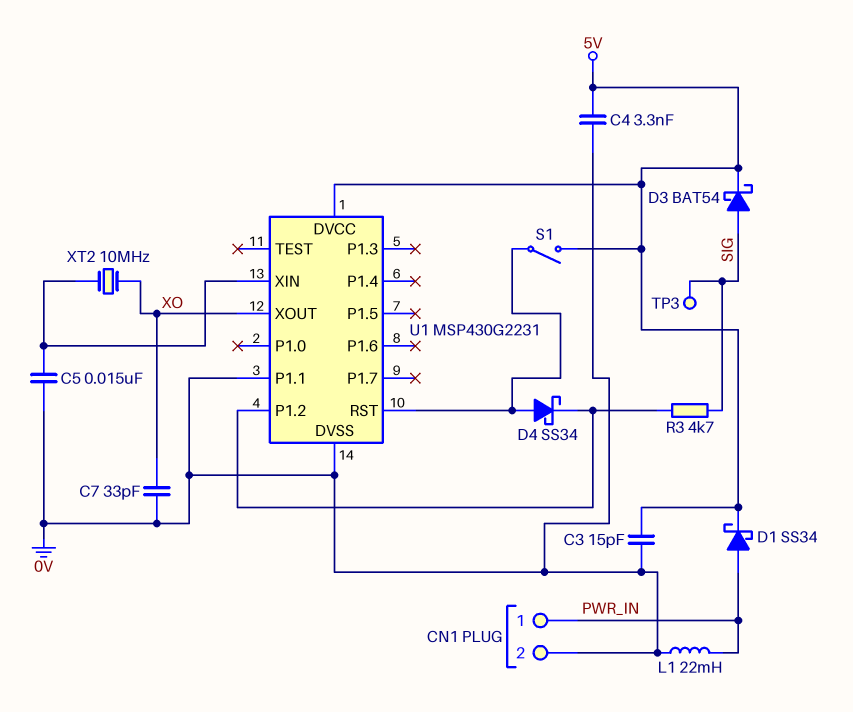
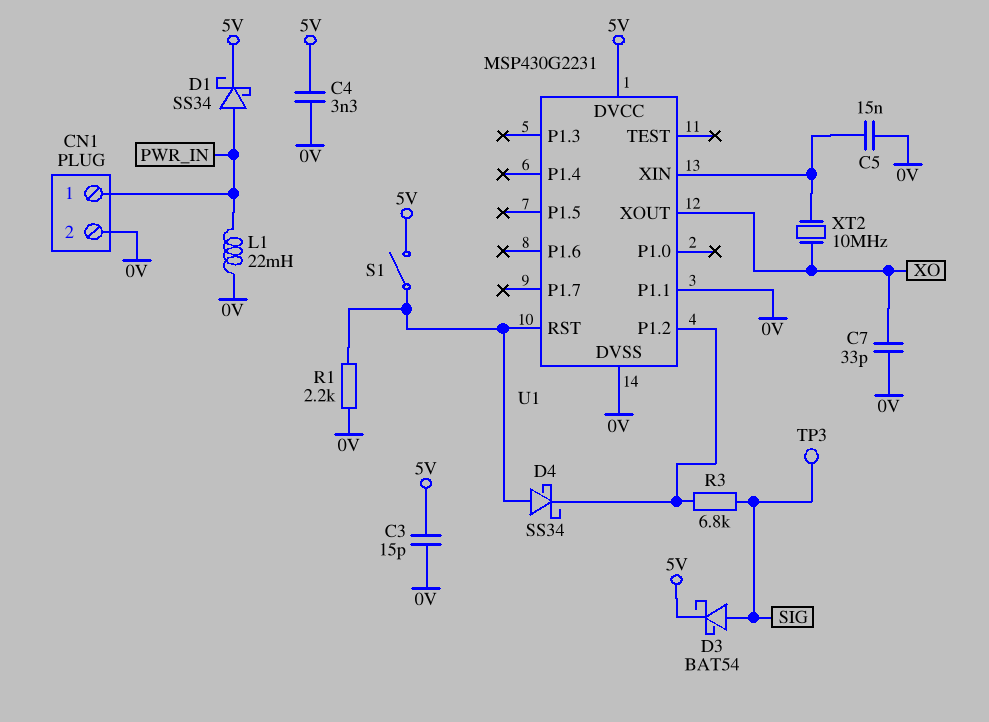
R1: none -> 2.2k (0V, U1/RST)
R3: 4.7k (SIG, U1/P1.2) -> 6.8k (SIG, U1/P1.2)

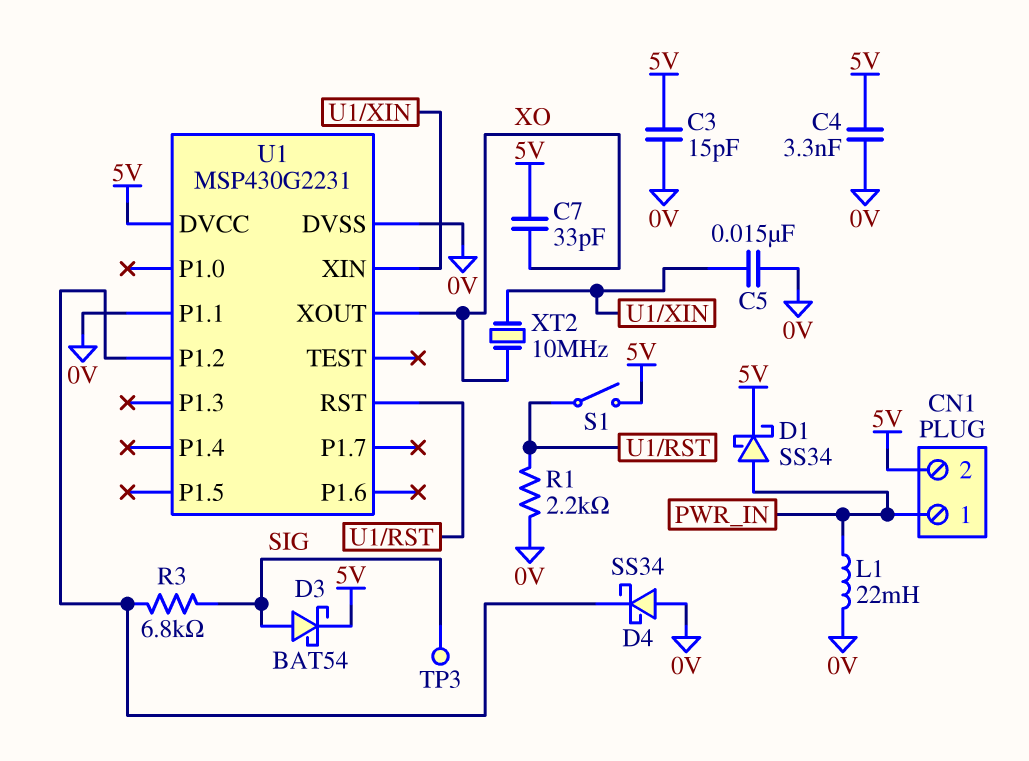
C7: 33pF (0V, XO) -> 33pF (5V, XO)
CN1 pin 2: 0V -> 5V
D4: schottky SS34 (A U1/RST, K U1/P1.2) -> schottky SS34 (A 0V, K U1/P1.2)

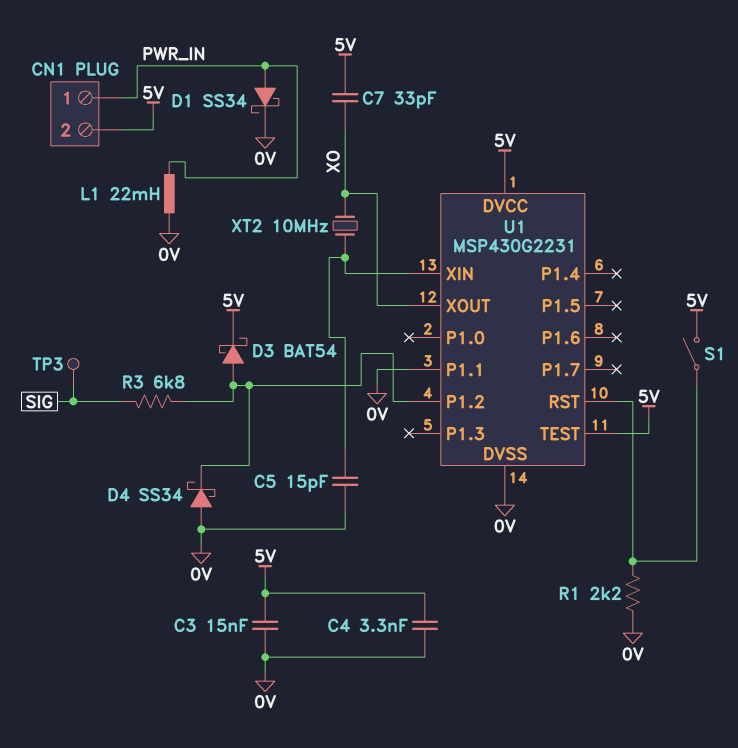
C3: 15pF (0V, 5V) -> 15nF (0V, 5V)
C5: 15nF (0V, U1/XIN) -> 15pF (0V, U1/XIN)
D1: schottky SS34 (A PWR_IN, K 5V) -> schottky SS34 (A PWR_IN, K 0V)
D3: schottky BAT54 (A SIG, K 5V) -> schottky BAT54 (A U1/P1.2, K 5V)
U1 pin TEST: none -> 5V

